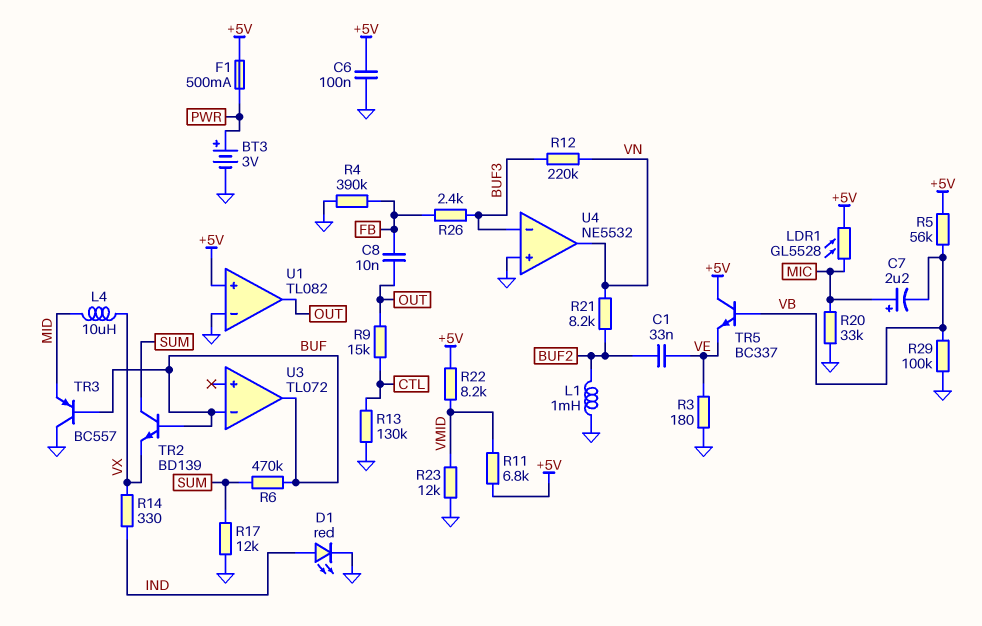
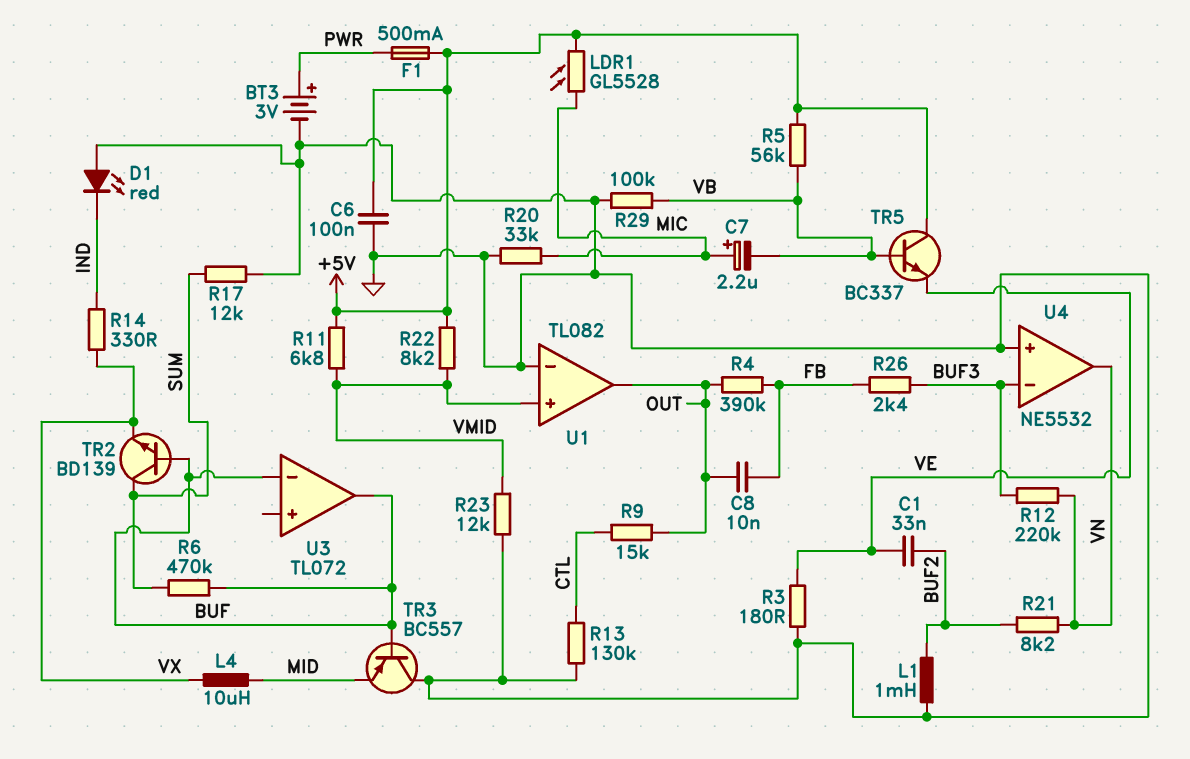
D1: LED red (A IND, K GND) -> LED red (A GND, K IND)
R4: 390k (FB, GND) -> 390k (FB, OUT)
U1 pin in+: +5V -> VMID

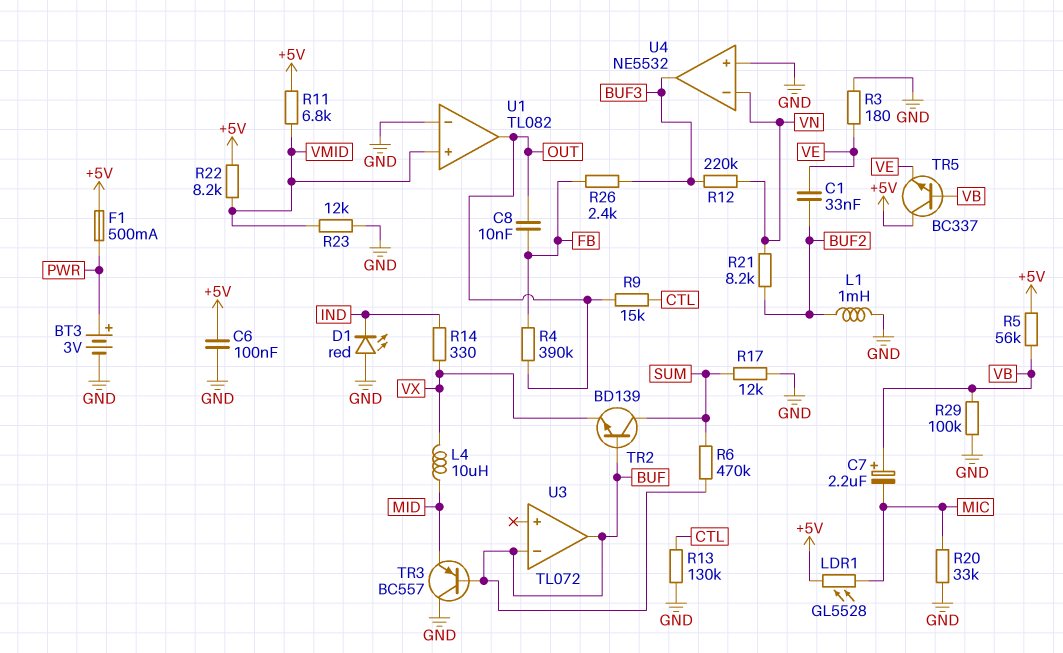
C7: 2.2uF (plus MIC, minus VB) -> 2.2uF (plus VB, minus MIC)
U4 pin in-: BUF3 -> VN
U4 pin out: VN -> BUF3

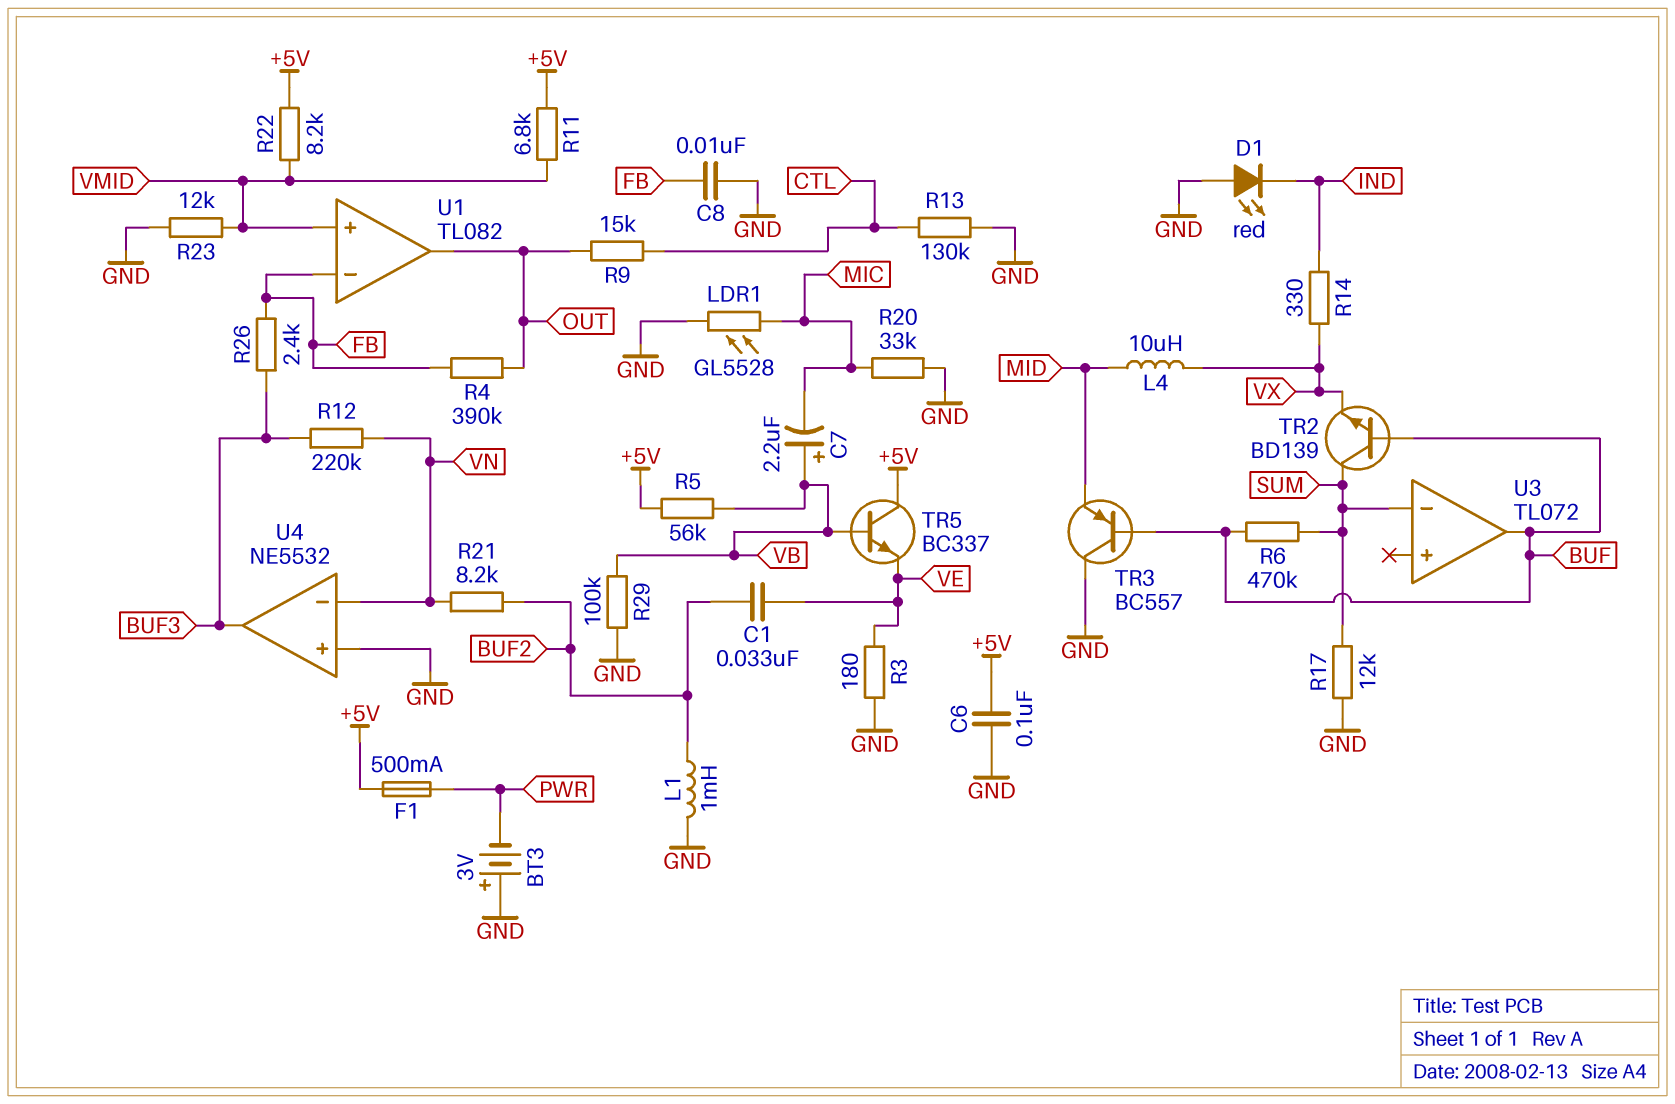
BT3: 3V (plus PWR, minus GND) -> 3V (plus GND, minus PWR)
C8: 10nF (FB, OUT) -> 10nF (FB, GND)
LDR1: GL5528 (+5V, MIC) -> GL5528 (GND, MIC)
U1 pin in-: GND -> FB
U3 pin in-: BUF -> SUM

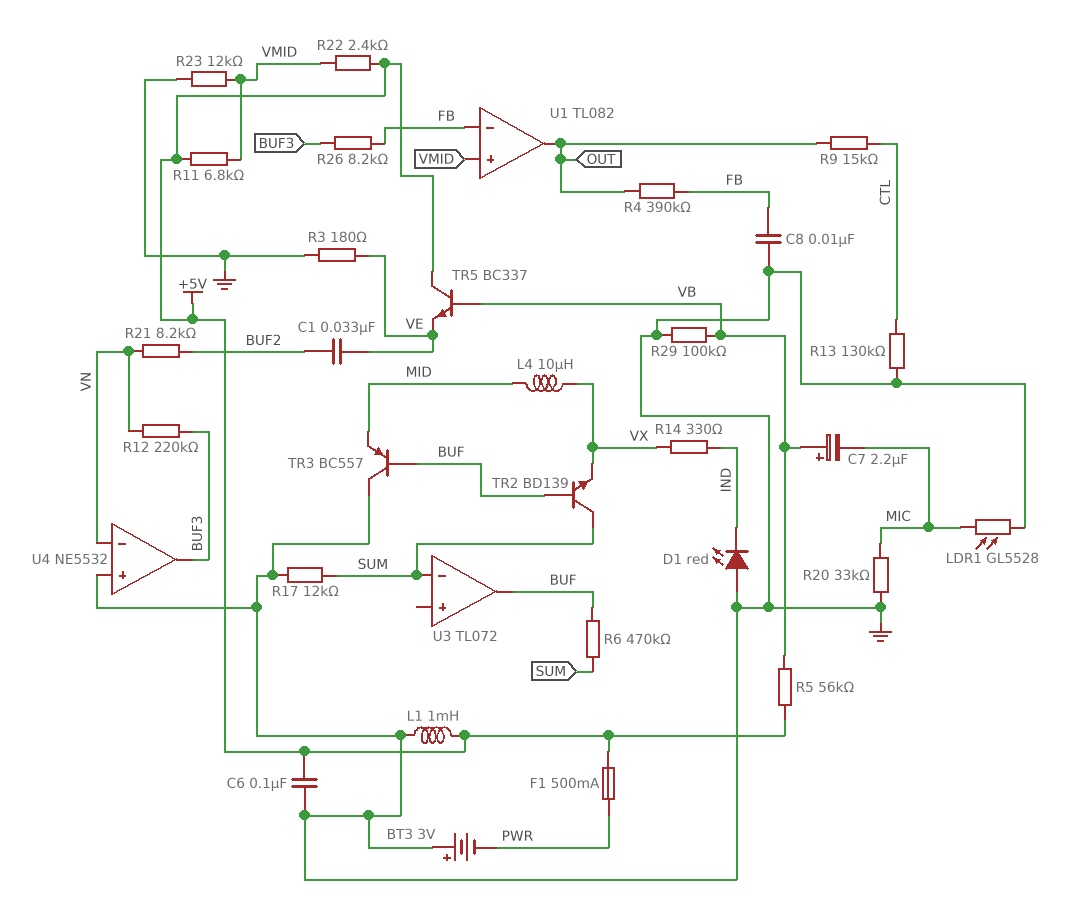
L1: 1mH (BUF2, GND) -> 1mH (+5V, GND)
R22: 8.2k (+5V, VMID) -> 2.4k (+5V, VMID)
R26: 2.4k (BUF3, FB) -> 8.2k (BUF3, FB)

